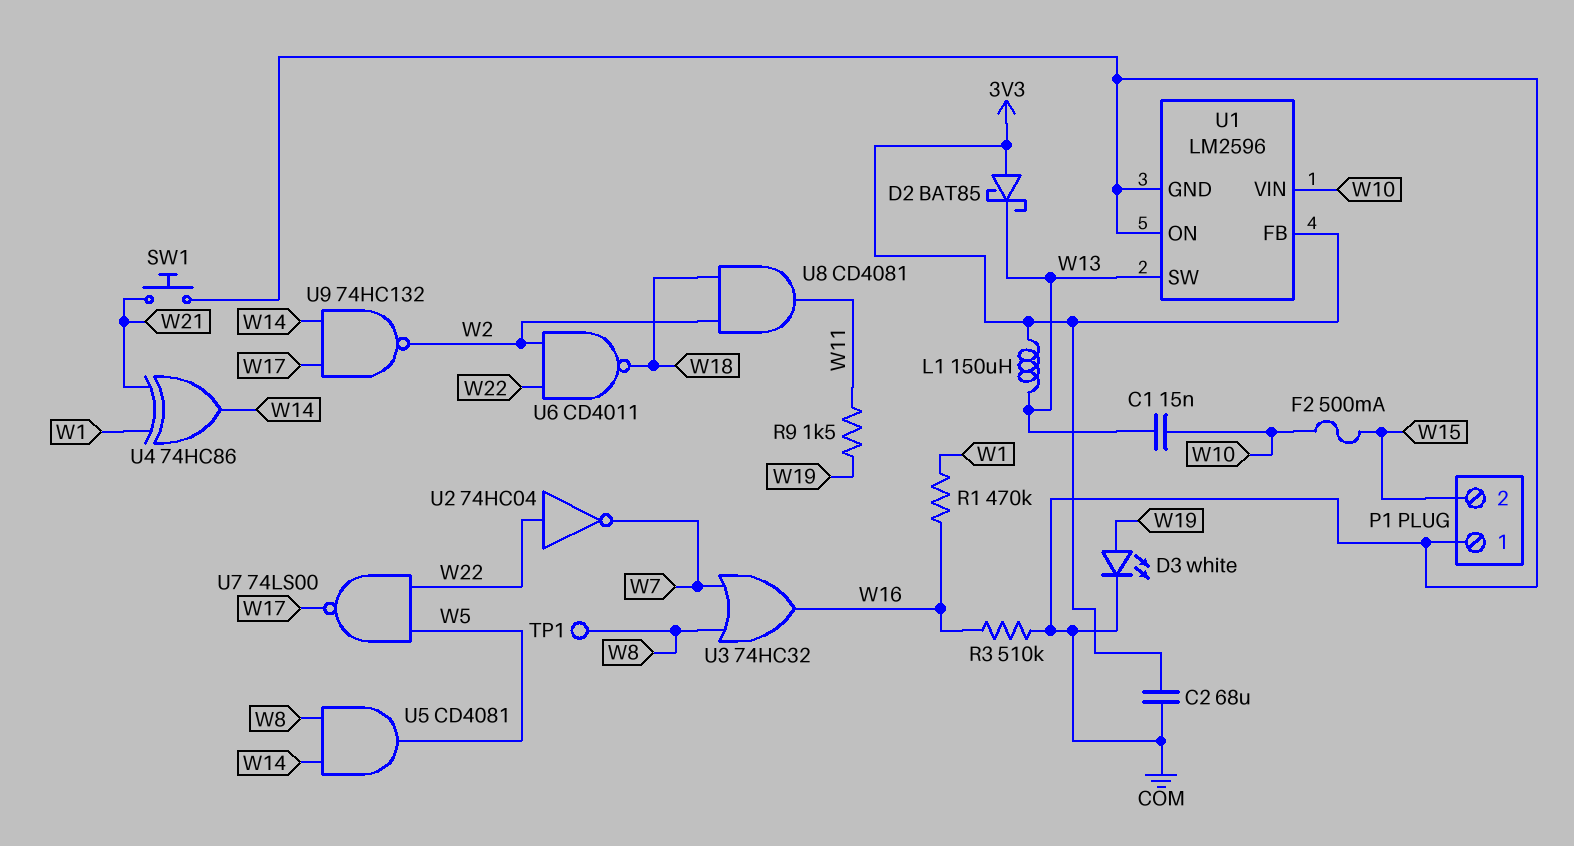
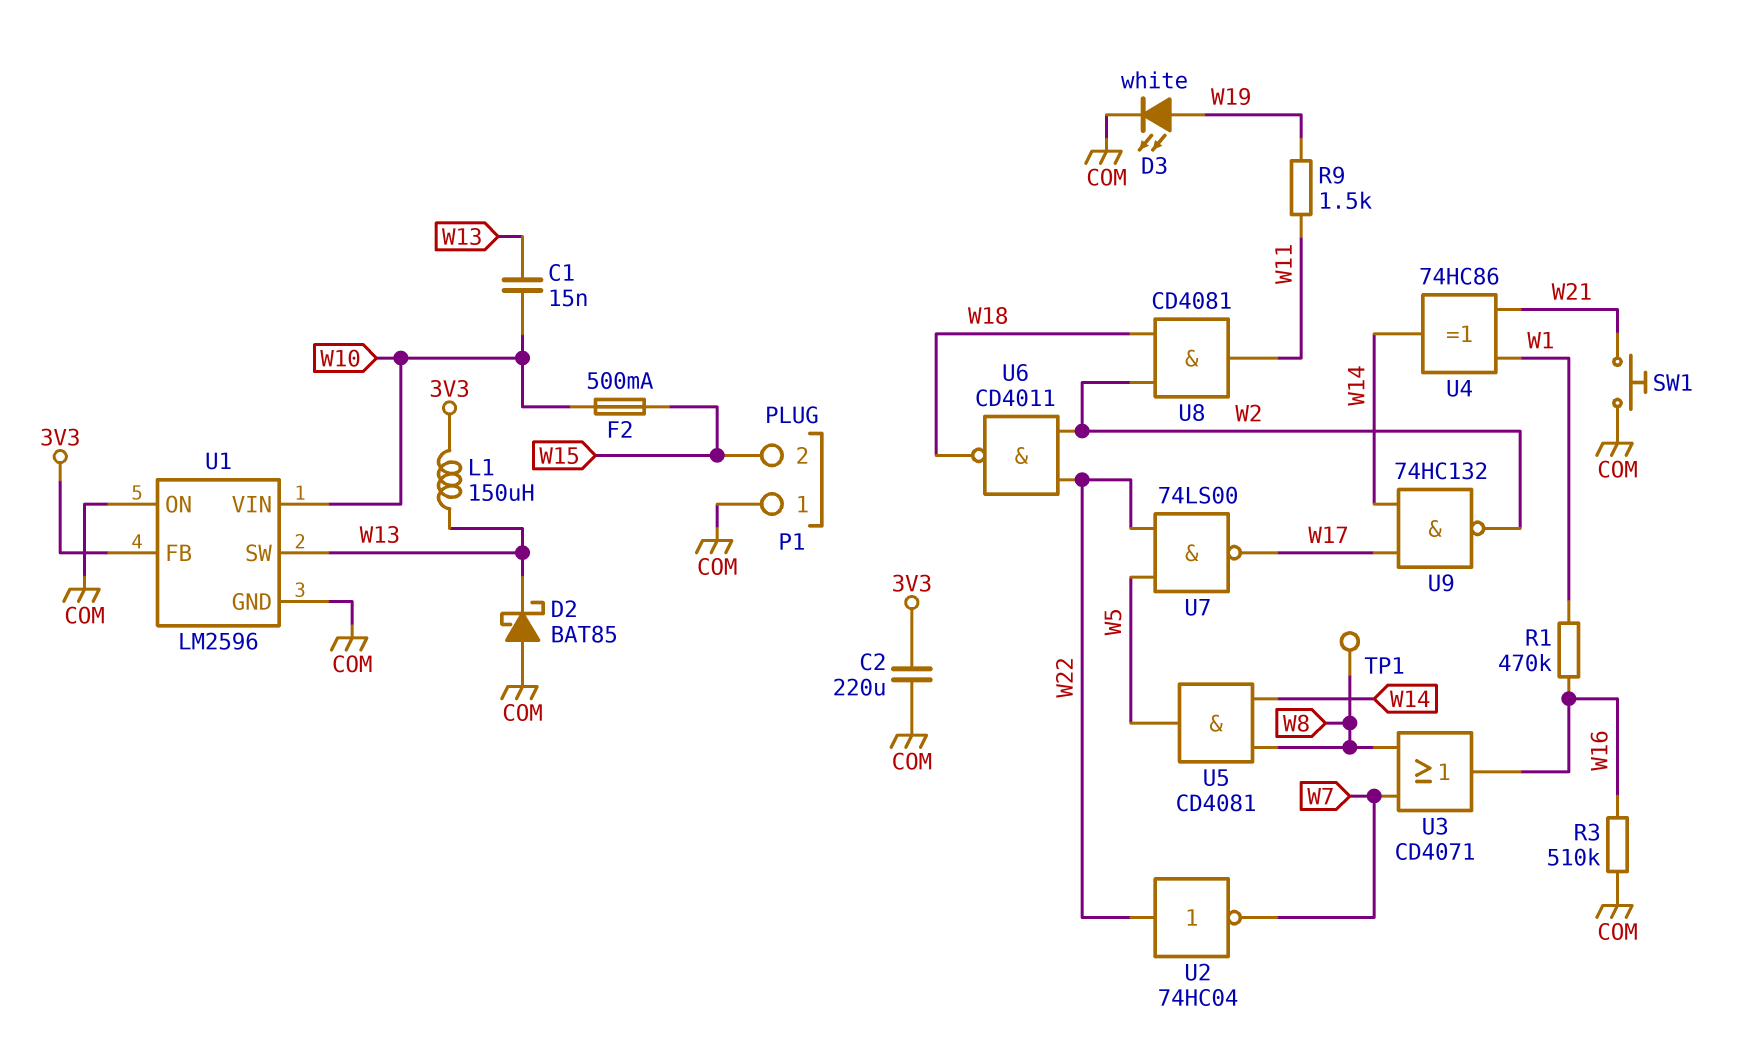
C2: 68uF (3V3, COM) -> 220uF (3V3, COM)
D2: schottky BAT85 (A 3V3, K W13) -> schottky BAT85 (A COM, K W13)
U3: OR 74HC32 (in W7, in W8, out W16) -> OR CD4071 (in W7, in W8, out W16)

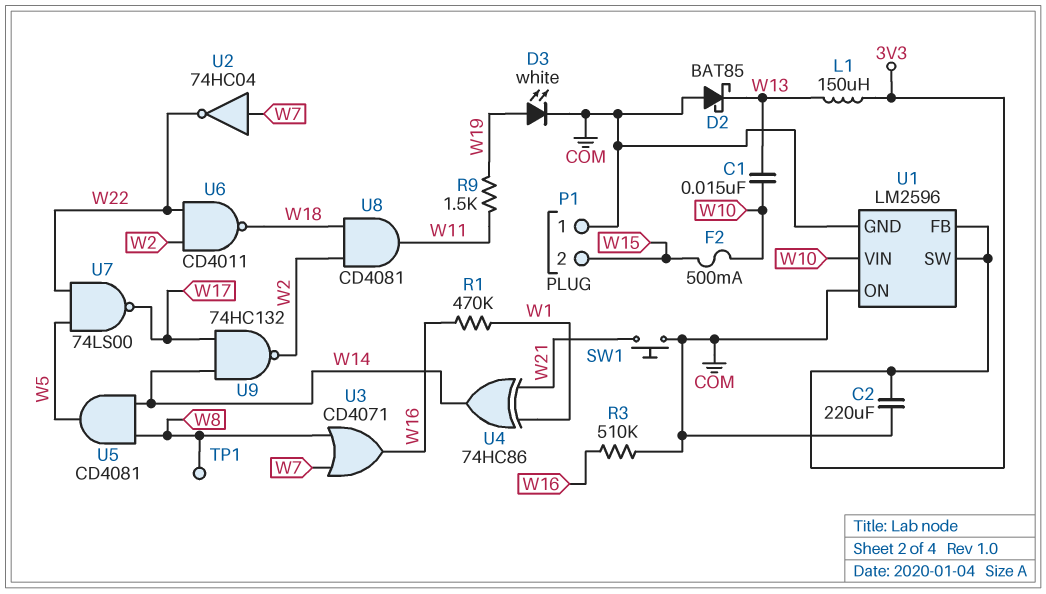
U1 pin SW: W13 -> 3V3
U2: NOT 74HC04 (in W22, out W7) -> NOT 74HC04 (in W7, out W22)

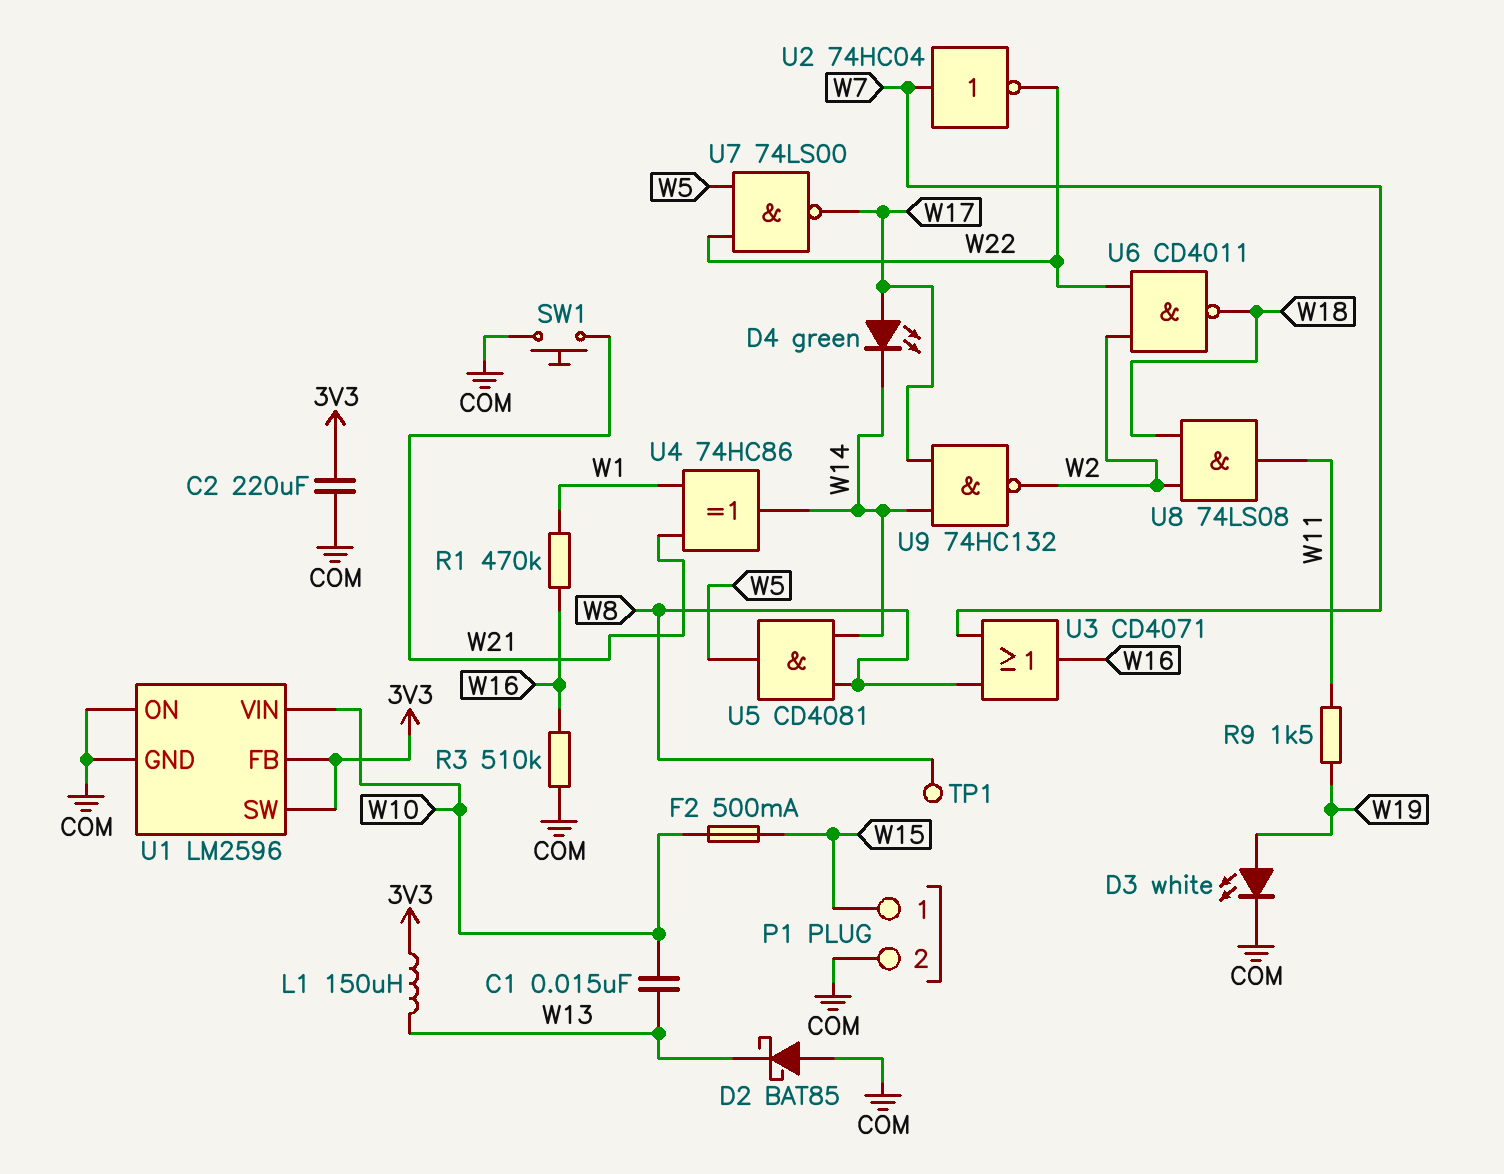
D4: none -> LED green (A W17, K W14)
P1 pin 1: COM -> W15
P1 pin 2: W15 -> COM
U8: AND CD4081 (in W2, in W18, out W11) -> AND 74LS08 (in W2, in W18, out W11)

